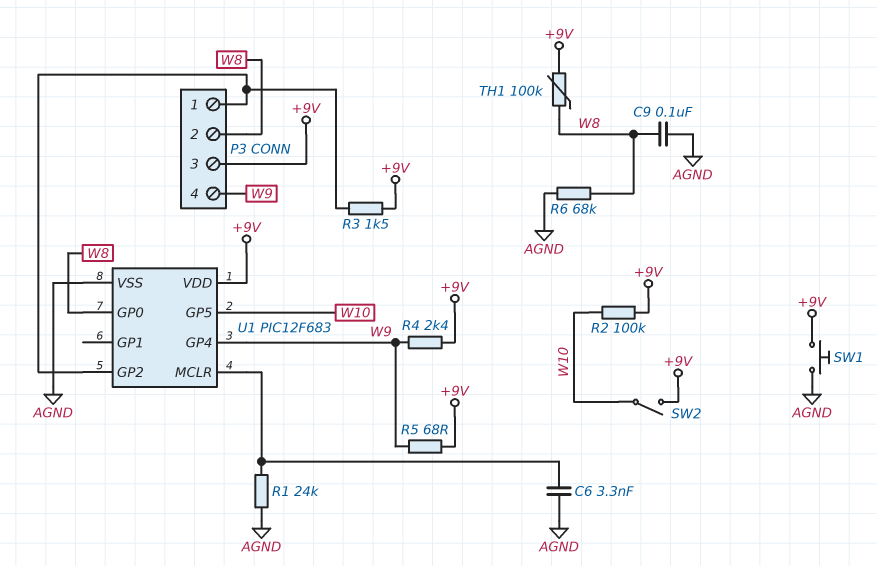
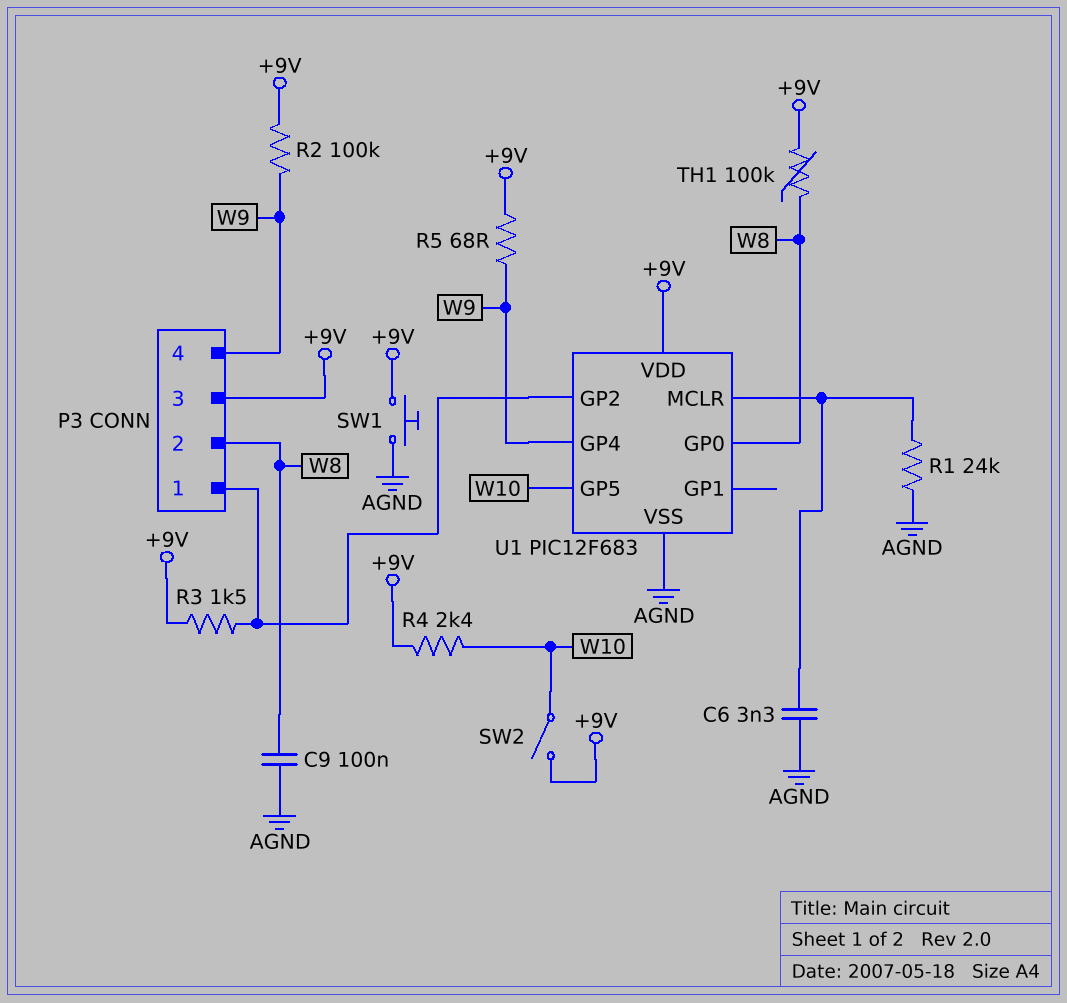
R2: 100k (+9V, W10) -> 100k (+9V, W9)
R4: 2.4k (+9V, W9) -> 2.4k (+9V, W10)
R6: 68k (AGND, W8) -> none

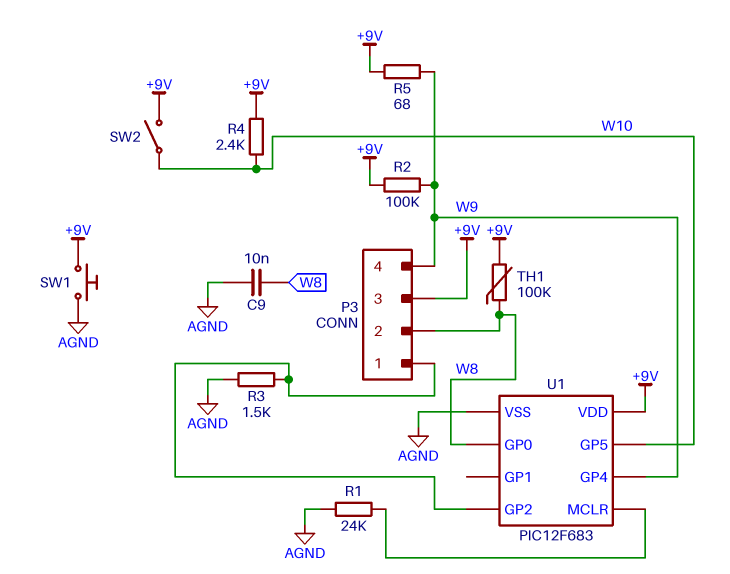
C6: 3.3nF (AGND, U1/MCLR) -> none
C9: 100nF (AGND, W8) -> 10nF (AGND, W8)
R3: 1.5k (+9V, P3/1) -> 1.5k (AGND, P3/1)

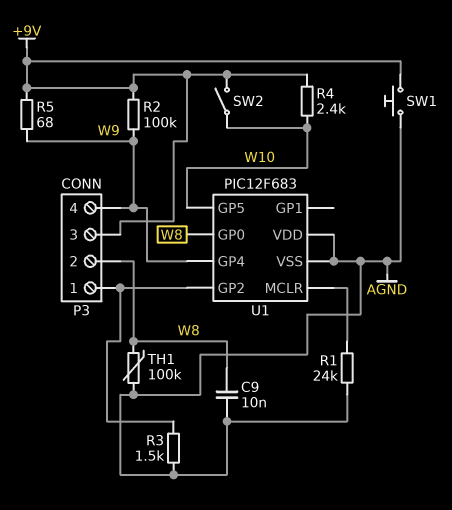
TH1: 100k (+9V, W8) -> 100k (AGND, W8)
U1 pin VDD: +9V -> AGND

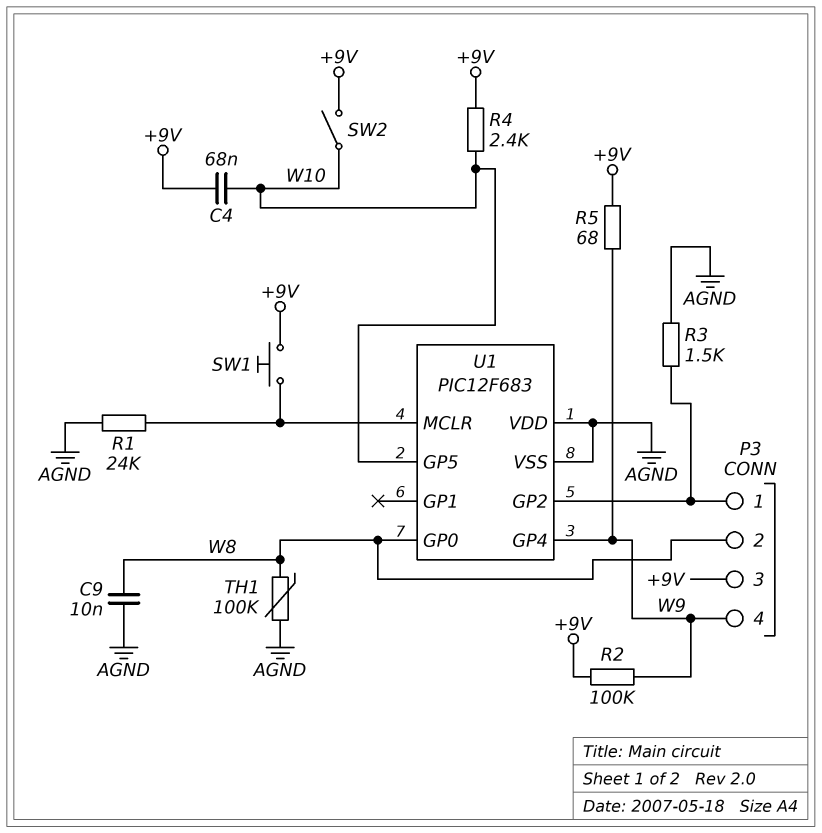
C4: none -> 68nF (+9V, W10)
SW1: button (+9V, AGND) -> button (+9V, U1/MCLR)

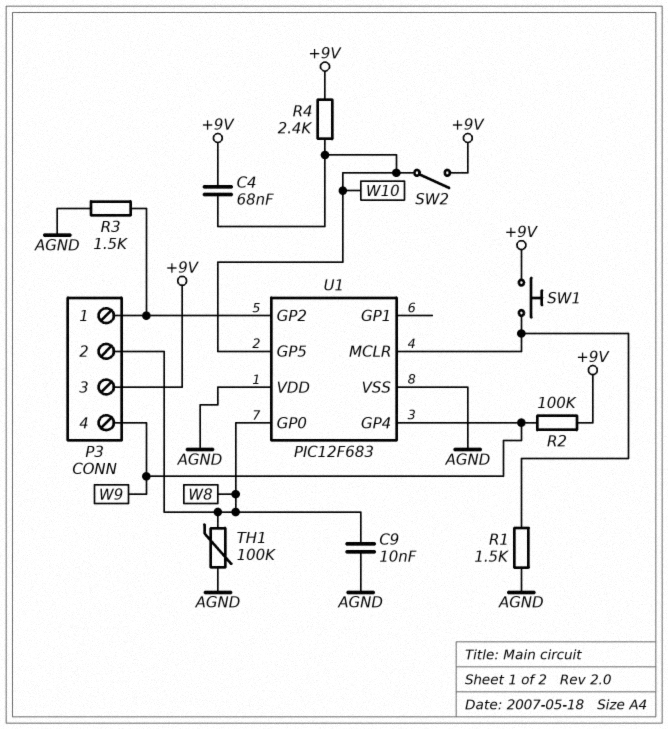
R1: 24k (AGND, U1/MCLR) -> 1.5k (AGND, U1/MCLR)
R5: 68 (+9V, W9) -> none

